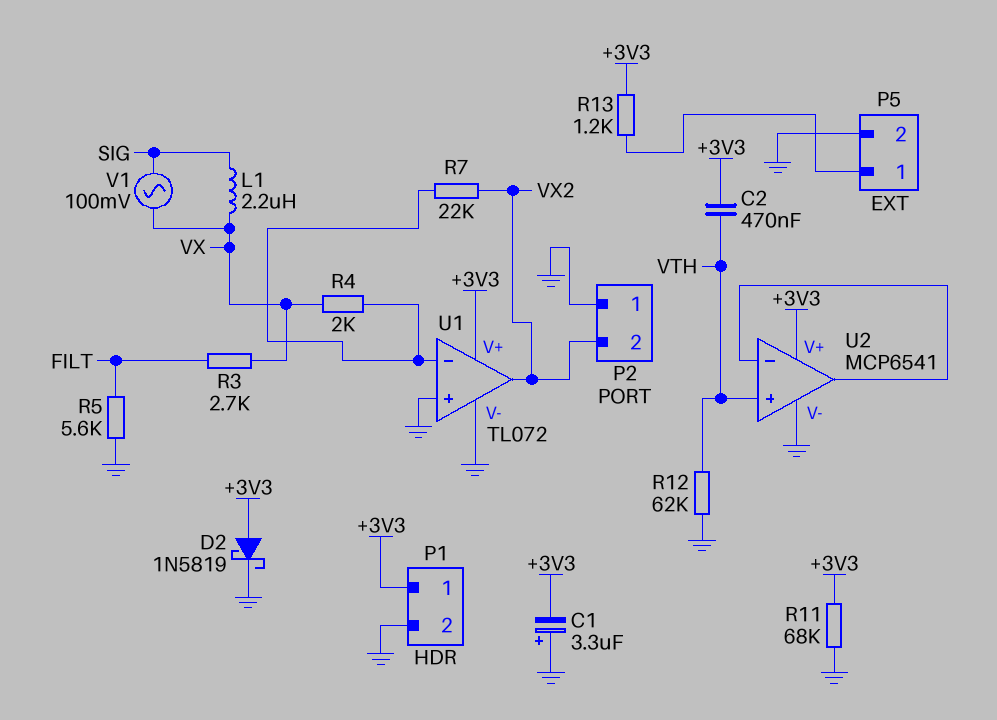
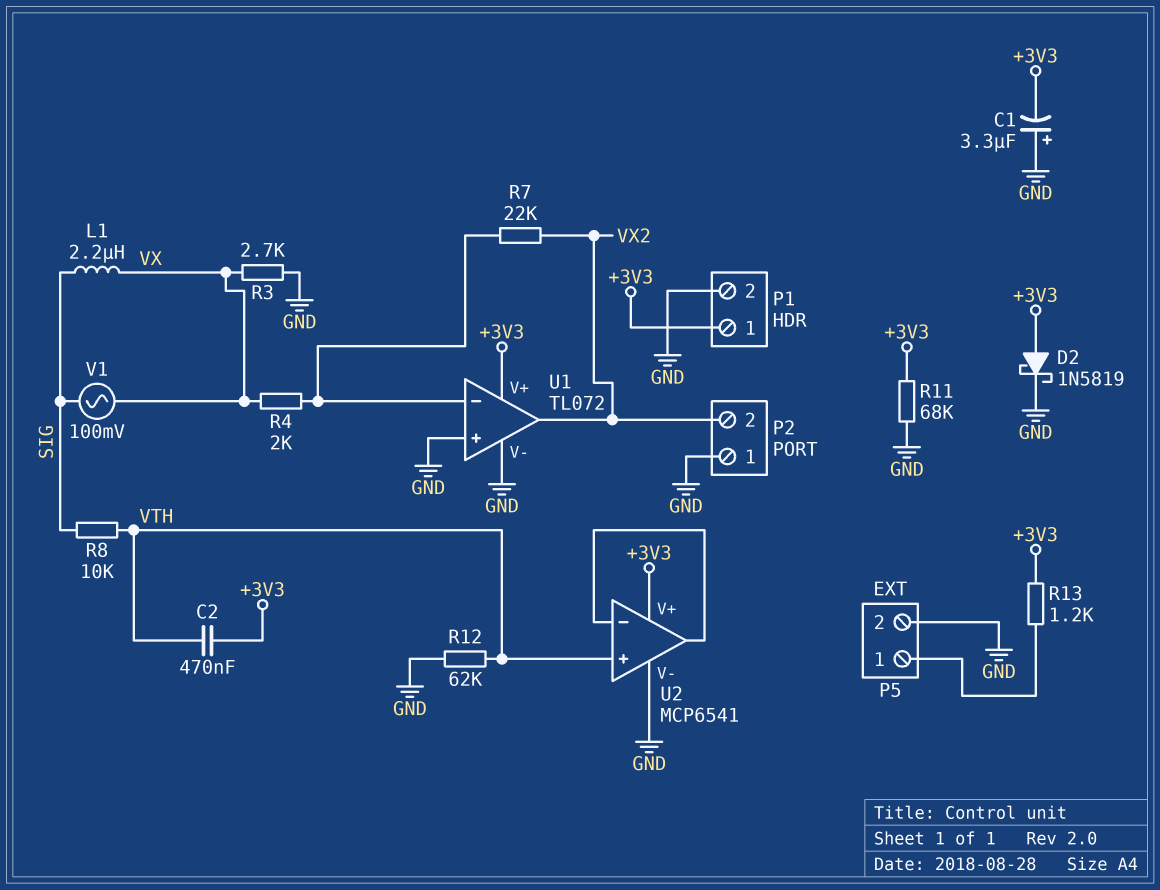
R3: 2.7k (FILT, VX) -> 2.7k (GND, VX)
R5: 5.6k (FILT, GND) -> none
R8: none -> 10k (SIG, VTH)

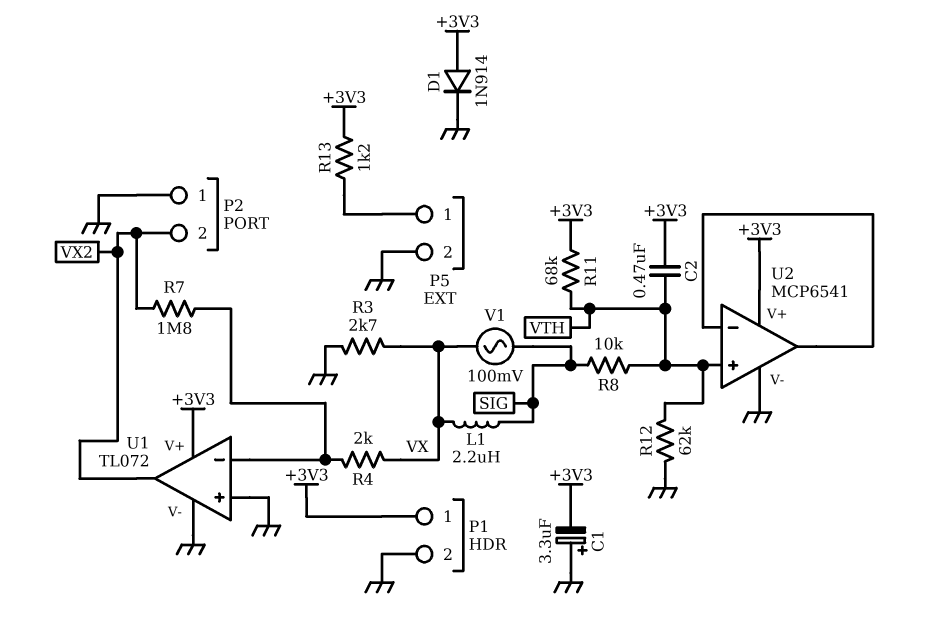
D1: none -> diode 1N914 (A +3V3, K GND)
D2: schottky 1N5819 (A +3V3, K GND) -> none
R7: 22k (U1/in-, VX2) -> 1.8M (U1/in-, VX2)
R11: 68k (+3V3, GND) -> 68k (+3V3, VTH)

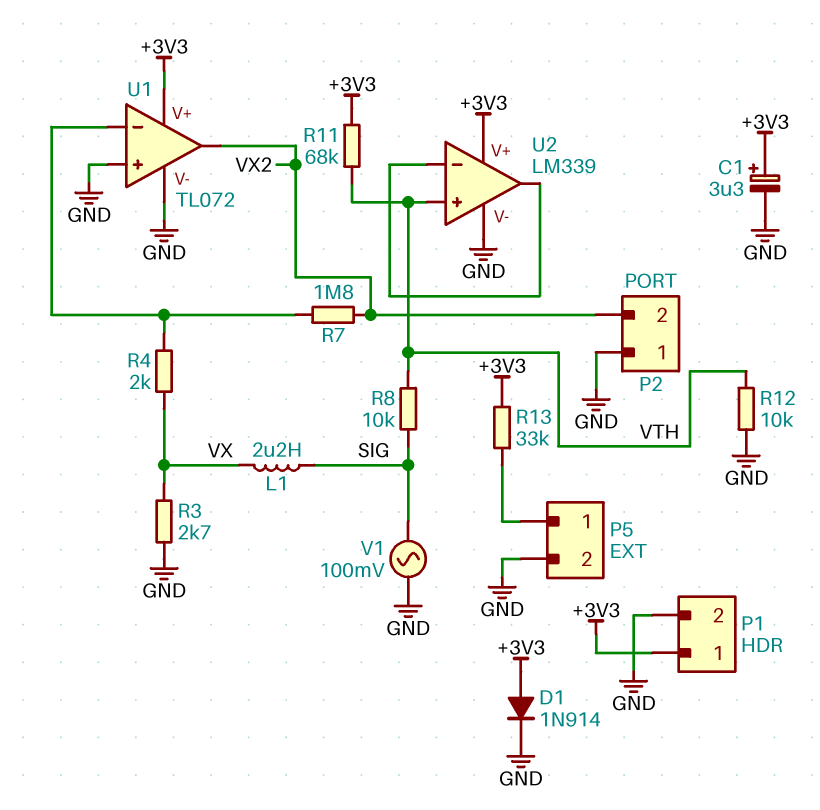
C1: 3.3uF (plus GND, minus +3V3) -> 3.3uF (plus +3V3, minus GND)
C2: 470nF (+3V3, VTH) -> none
R12: 62k (GND, VTH) -> 10k (GND, VTH)
R13: 1.2k (+3V3, P5/1) -> 33k (+3V3, P5/1)
U2: MCP6541 -> LM339
V1: AC 100mV (SIG, VX) -> AC 100mV (GND, SIG)

